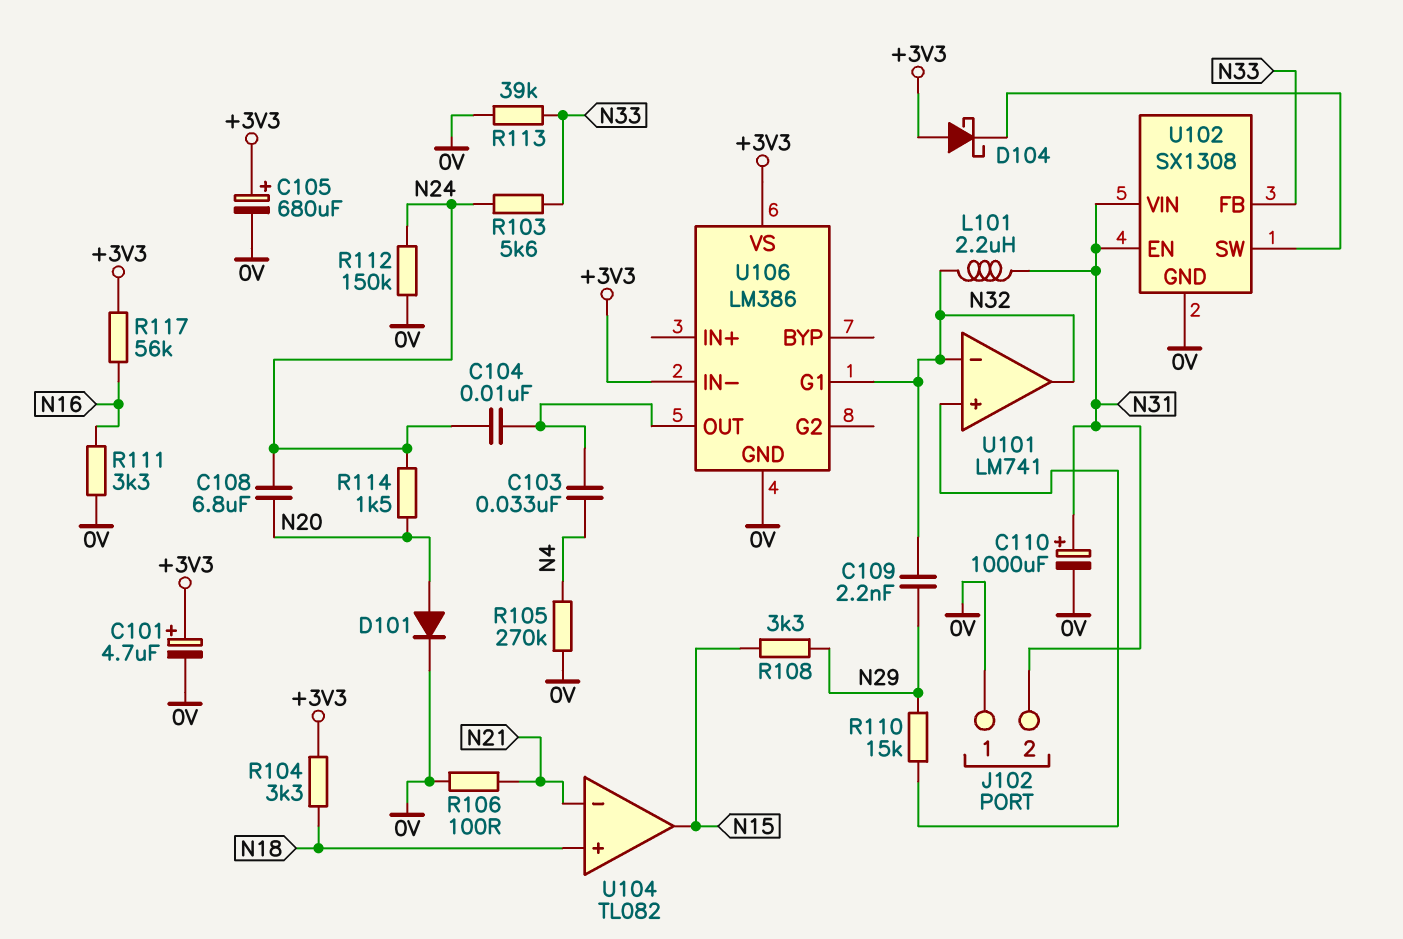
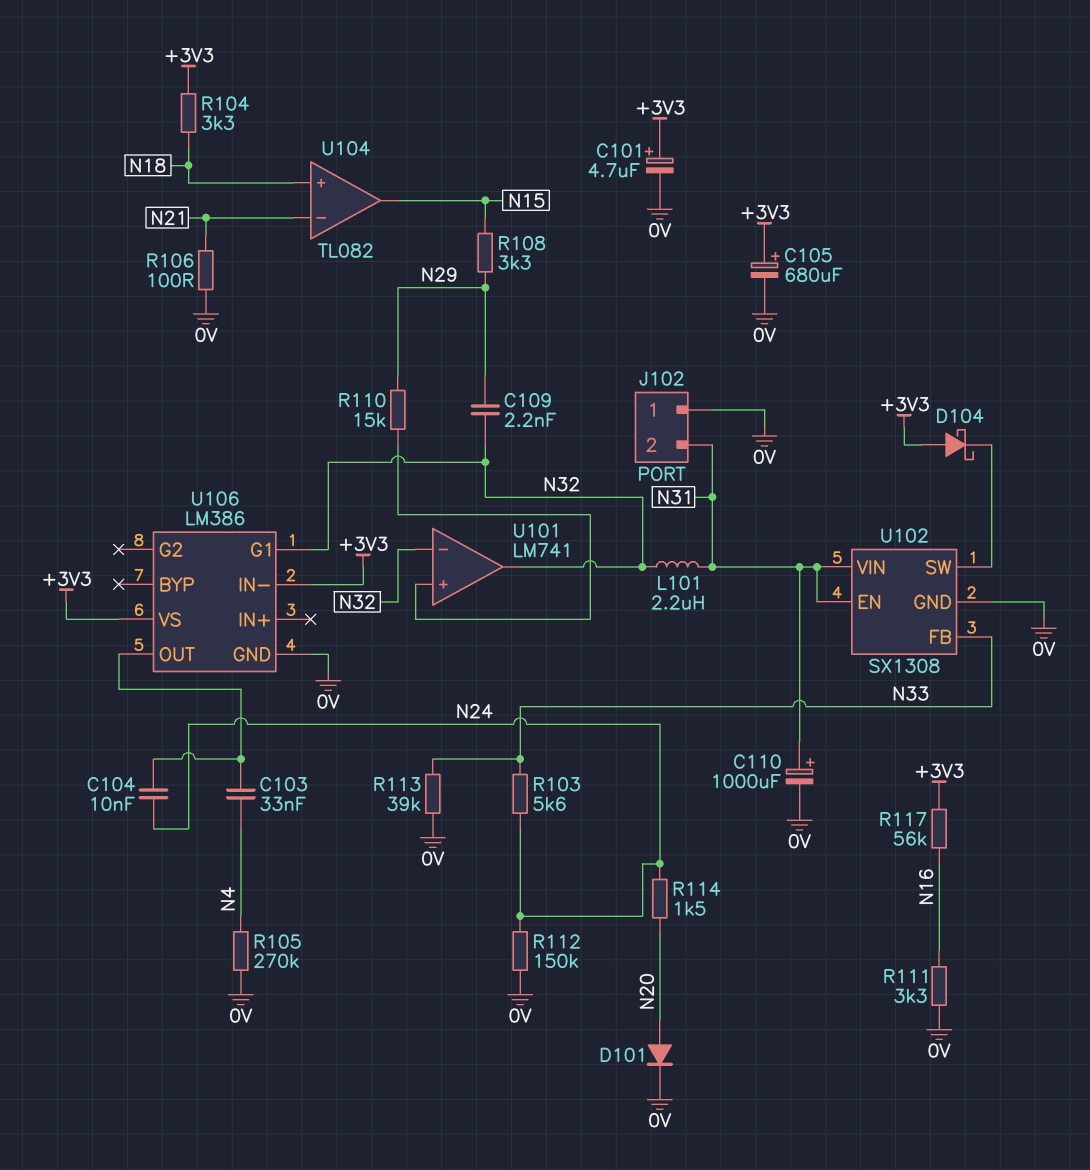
C108: 6.8uF (N20, N24) -> none

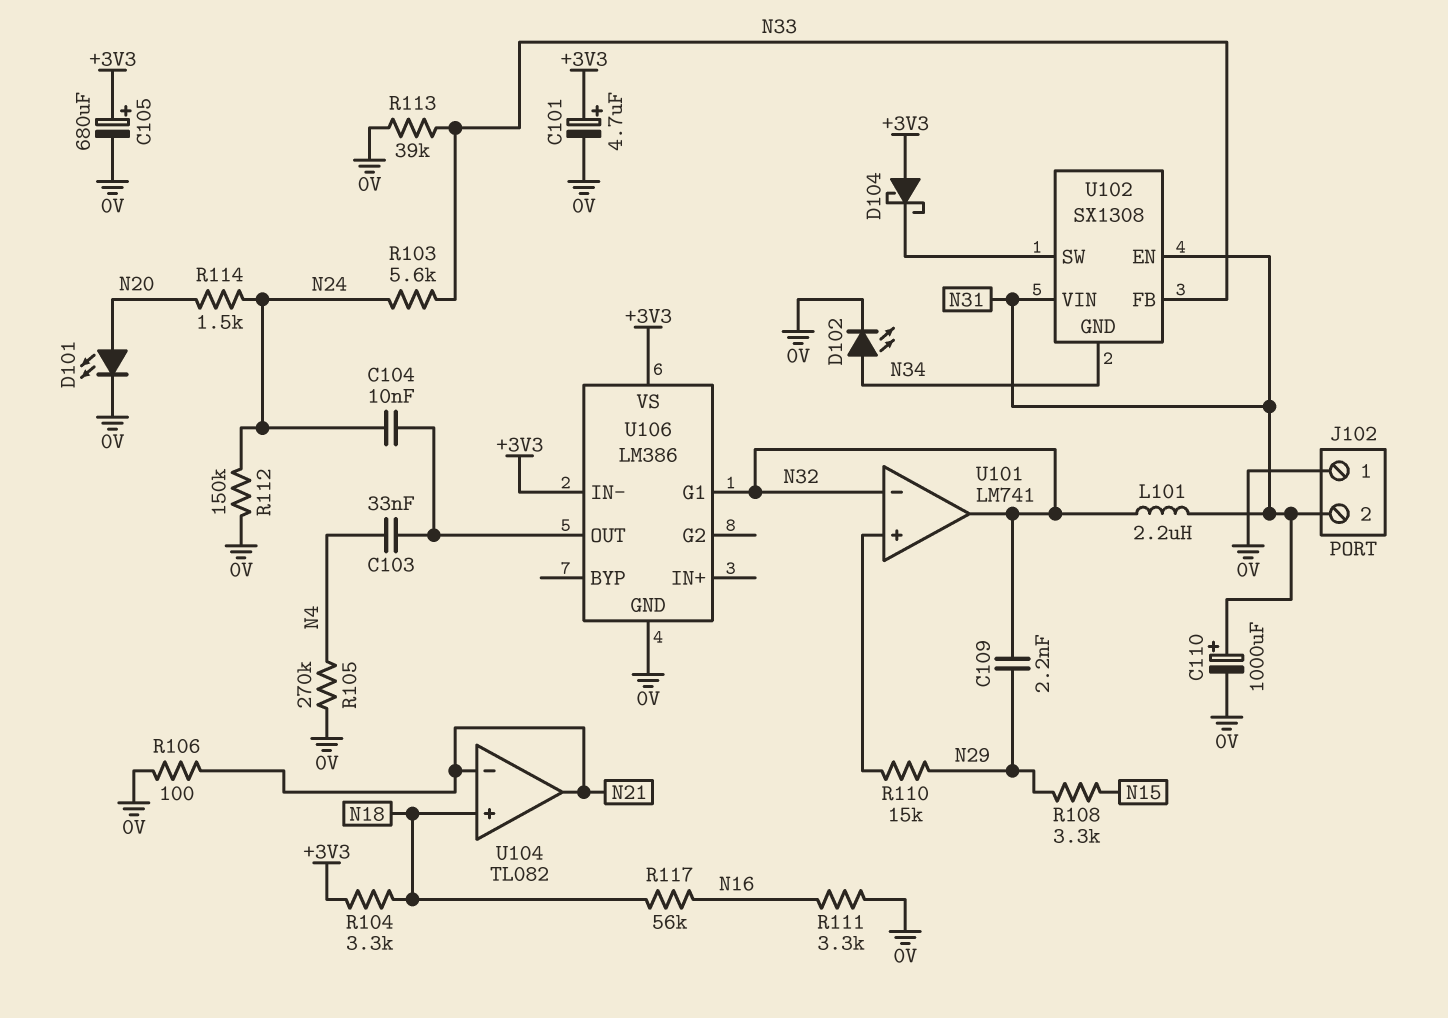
D101: diode (A N20, K 0V) -> LED (A N20, K 0V)
D102: none -> LED (A N34, K 0V)
R117: 56k (+3V3, N16) -> 56k (N16, N18)
U102 pin GND: 0V -> N34
U104 pin out: N15 -> N21

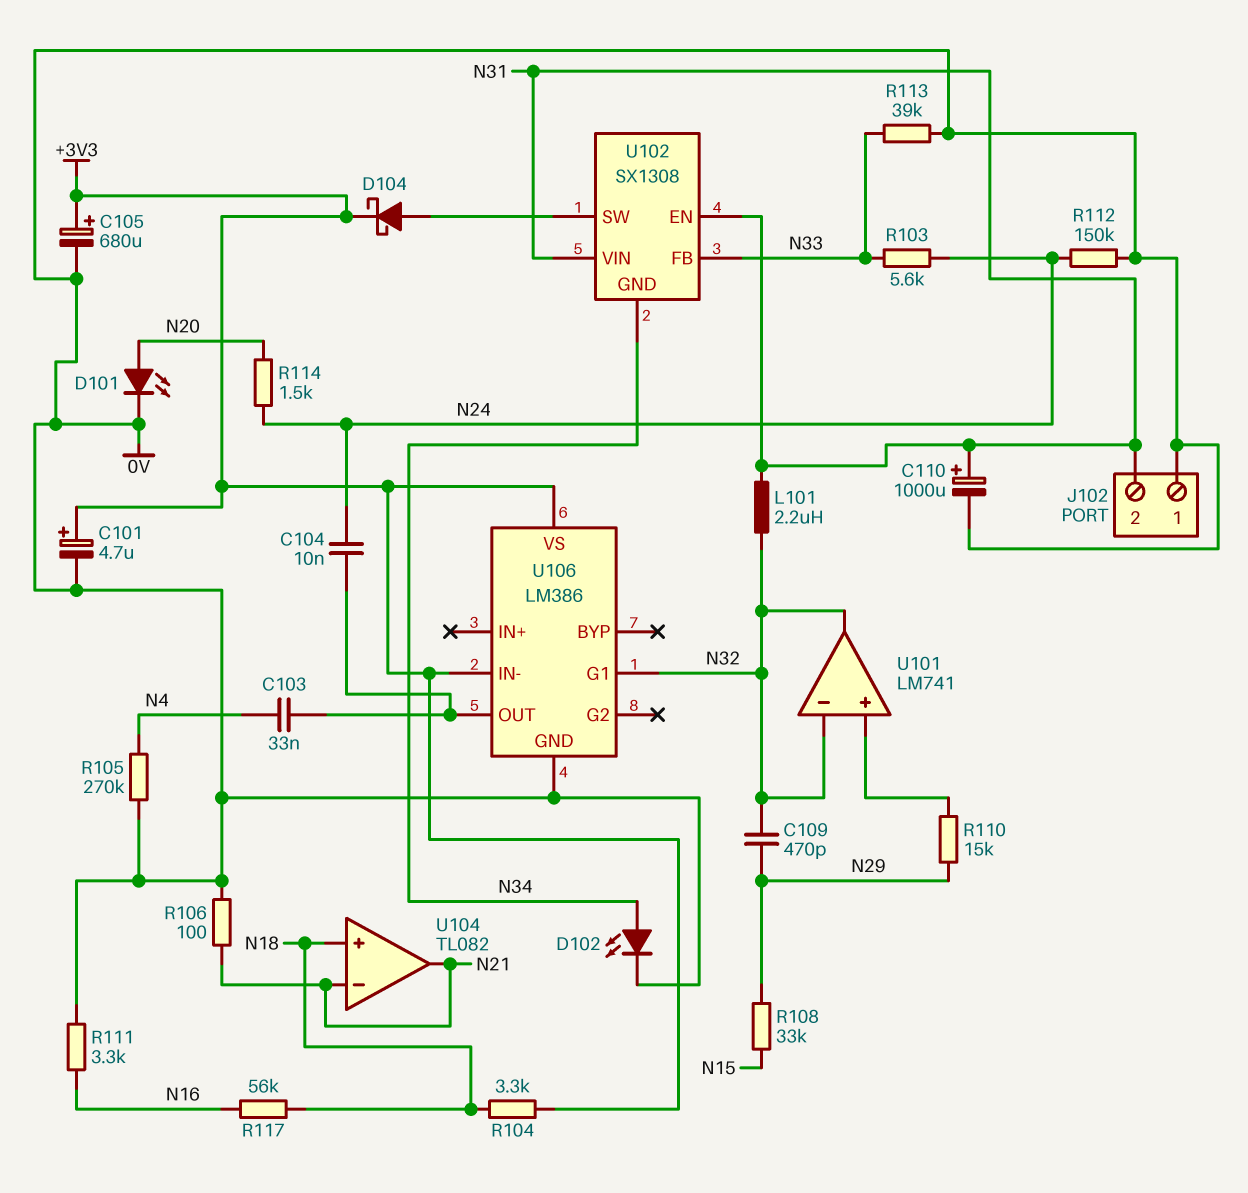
C109: 2.2nF (N29, N32) -> 470pF (N29, N32)
D104: schottky (A +3V3, K U102/SW) -> schottky (A U102/SW, K +3V3)
R108: 3.3k (N15, N29) -> 33k (N15, N29)

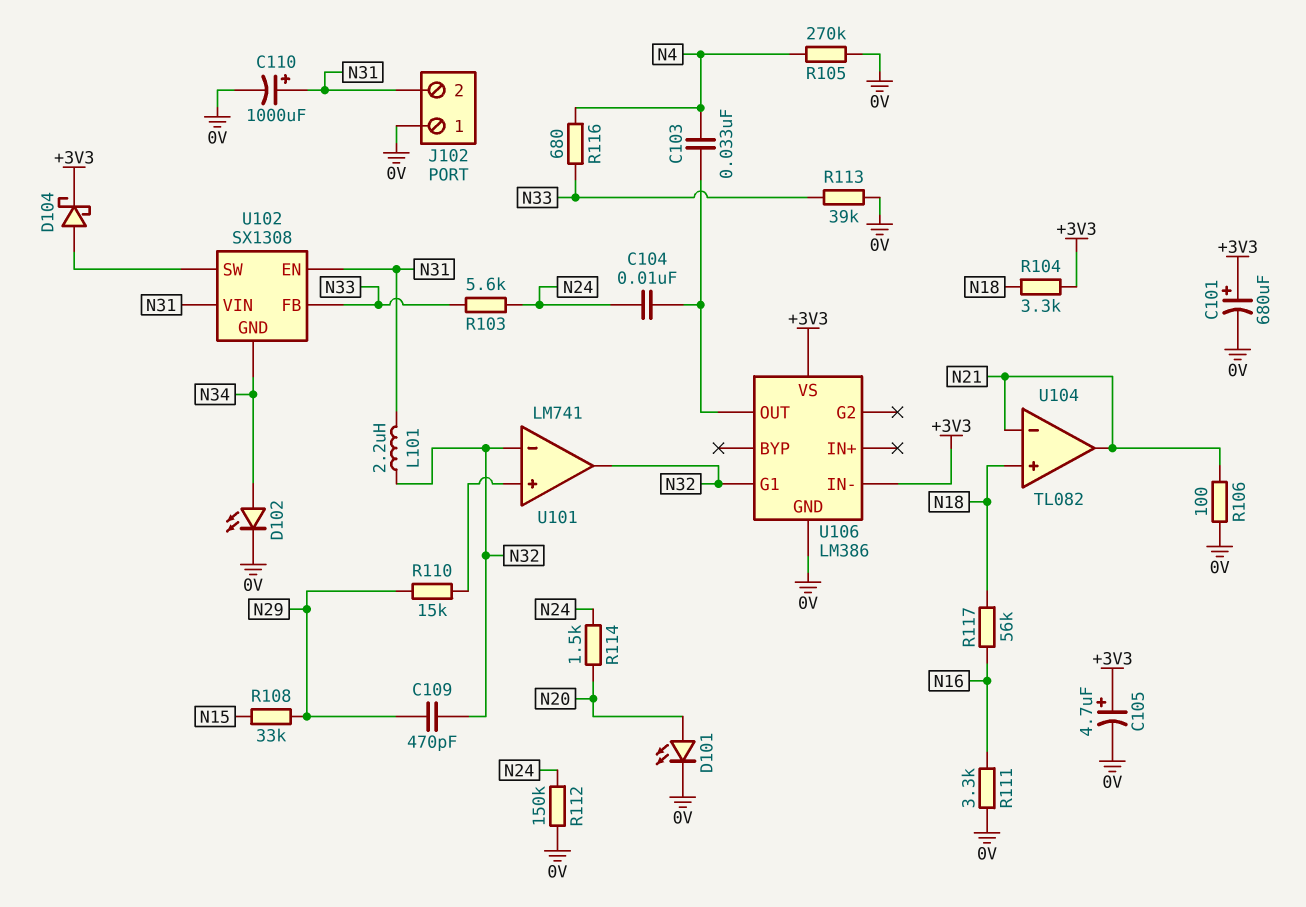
C101: 4.7uF (plus +3V3, minus 0V) -> 680uF (plus +3V3, minus 0V)
C105: 680uF (plus +3V3, minus 0V) -> 4.7uF (plus +3V3, minus 0V)
R116: none -> 680 (N4, N33)

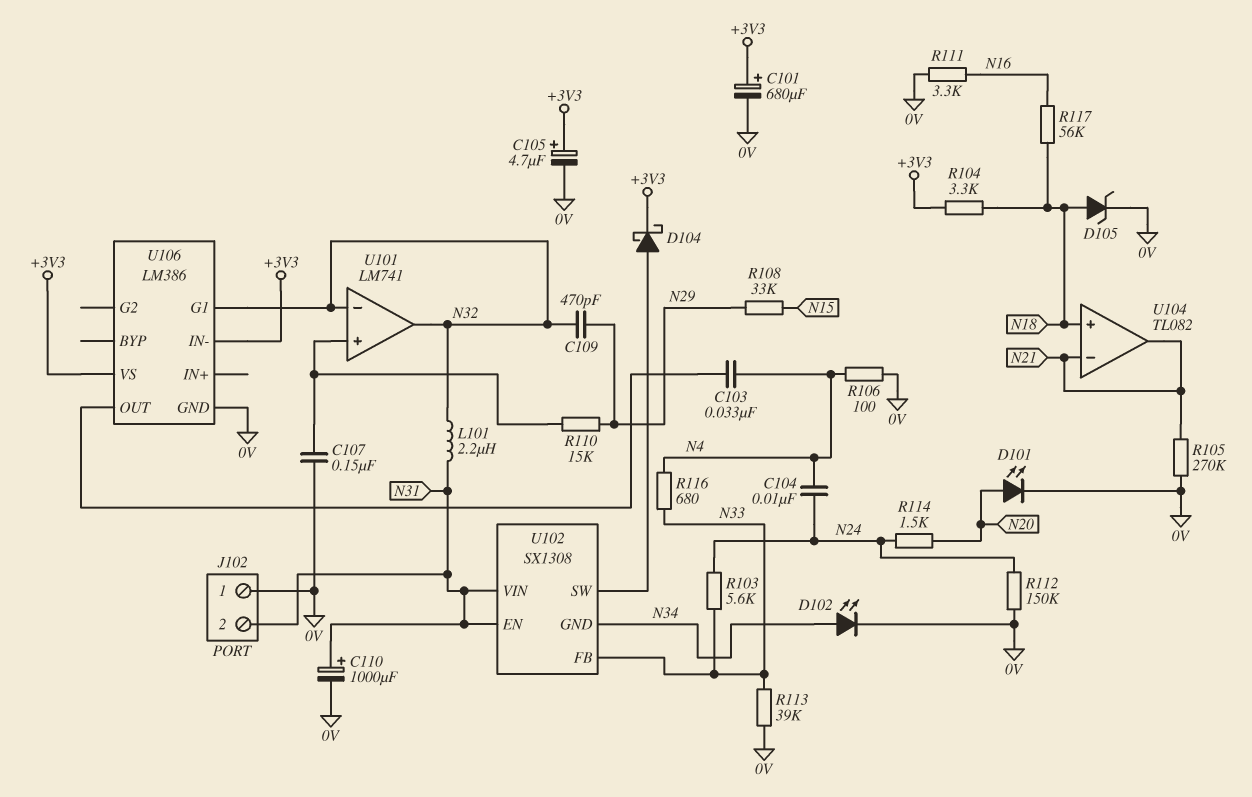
C104: 10nF (N24, U106/OUT) -> 10nF (N4, N24)
C107: none -> 150nF (0V, U101/in+)
D105: none -> zener (A N18, K 0V)
R105: 270k (0V, N4) -> 270k (0V, N21)
R106: 100 (0V, N21) -> 100 (0V, N4)

